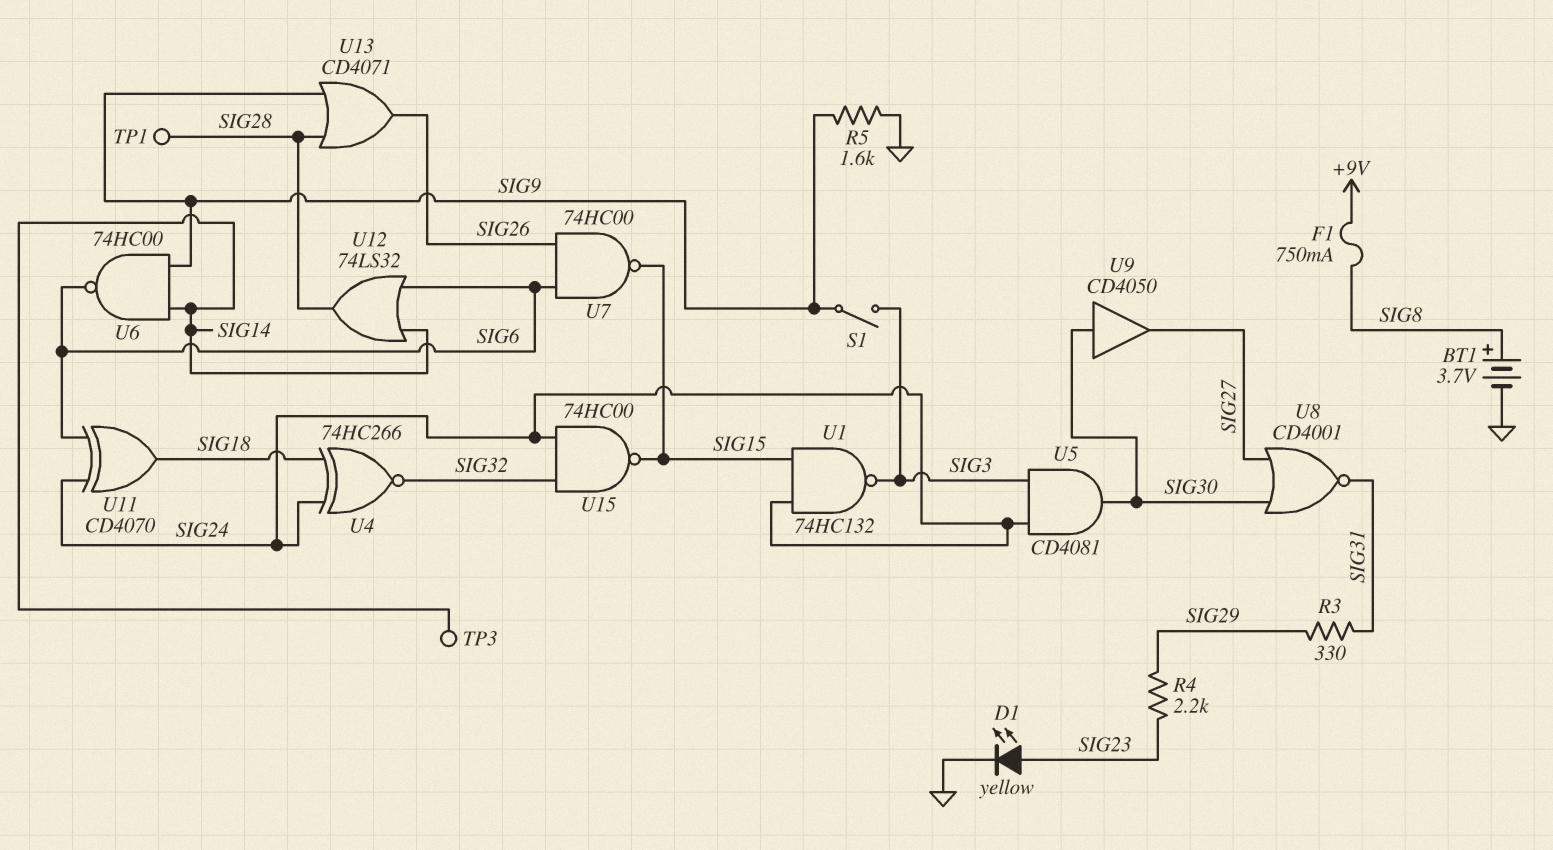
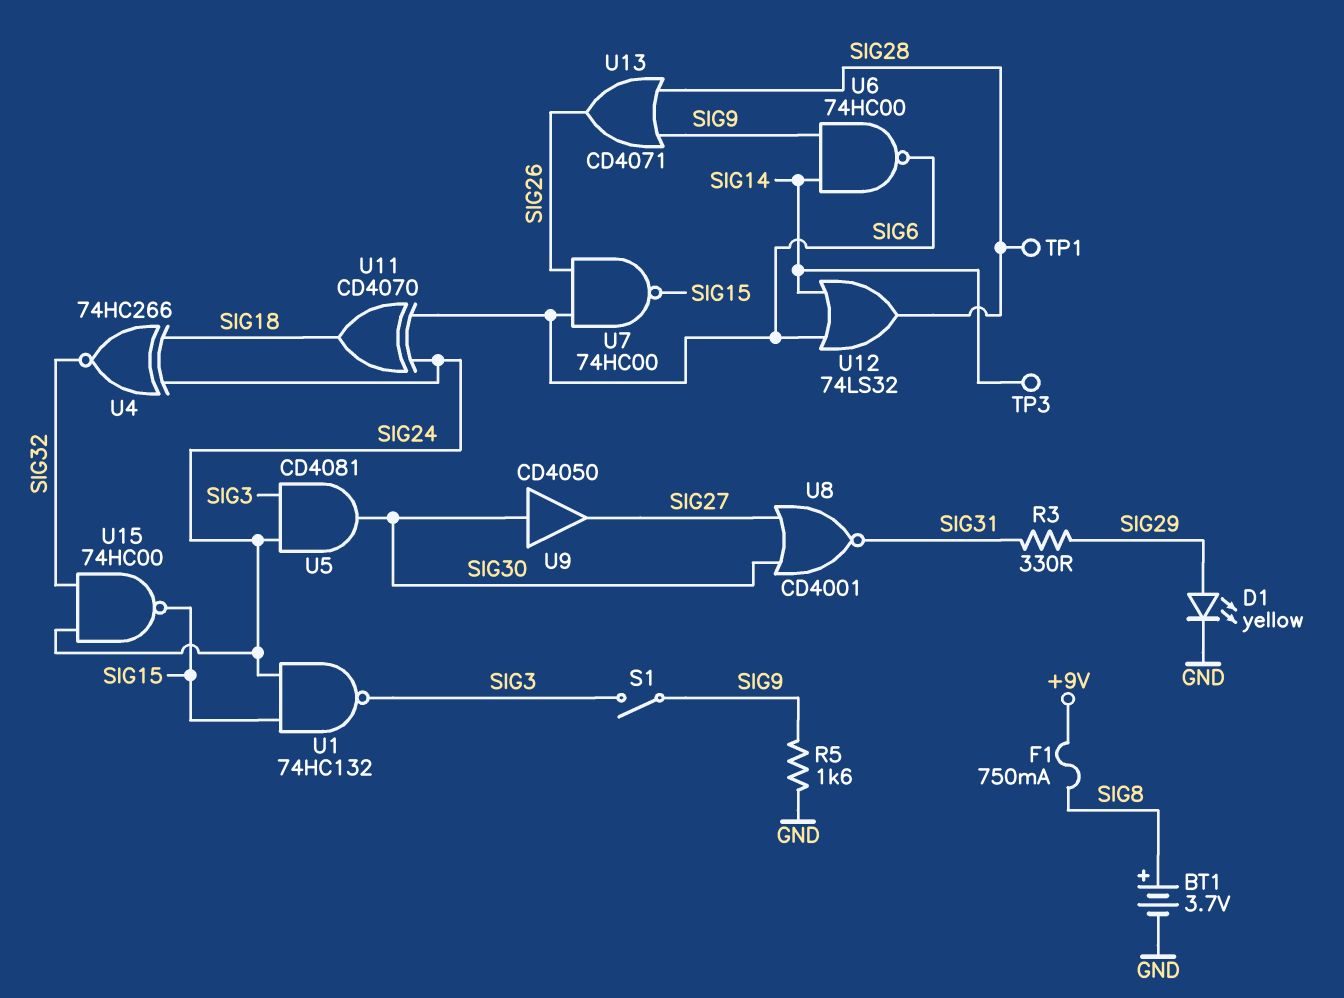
D1: LED yellow (A SIG23, K GND) -> LED yellow (A SIG29, K GND)
R4: 2.2k (SIG23, SIG29) -> none

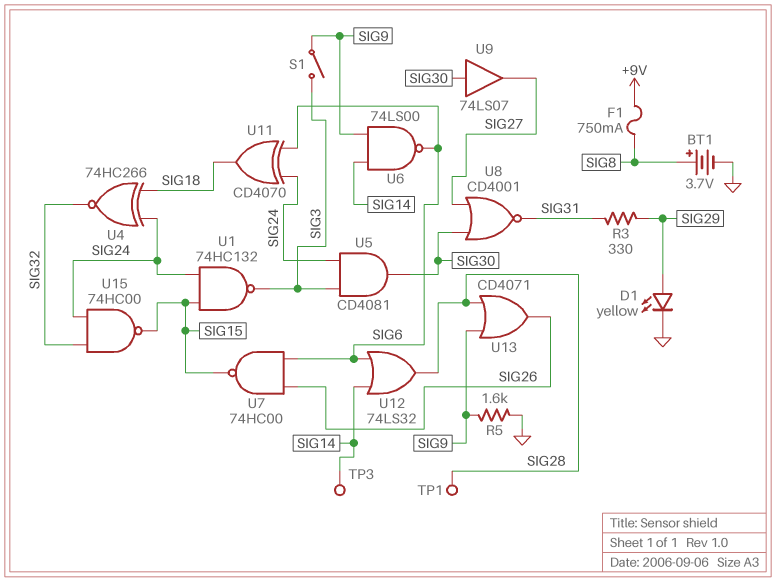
U6: NAND 74HC00 (in SIG9, in SIG14, out SIG6) -> NAND 74LS00 (in SIG9, in SIG14, out SIG6)
U9: buffer CD4050 (in SIG30, out SIG27) -> buffer 74LS07 (in SIG30, out SIG27)

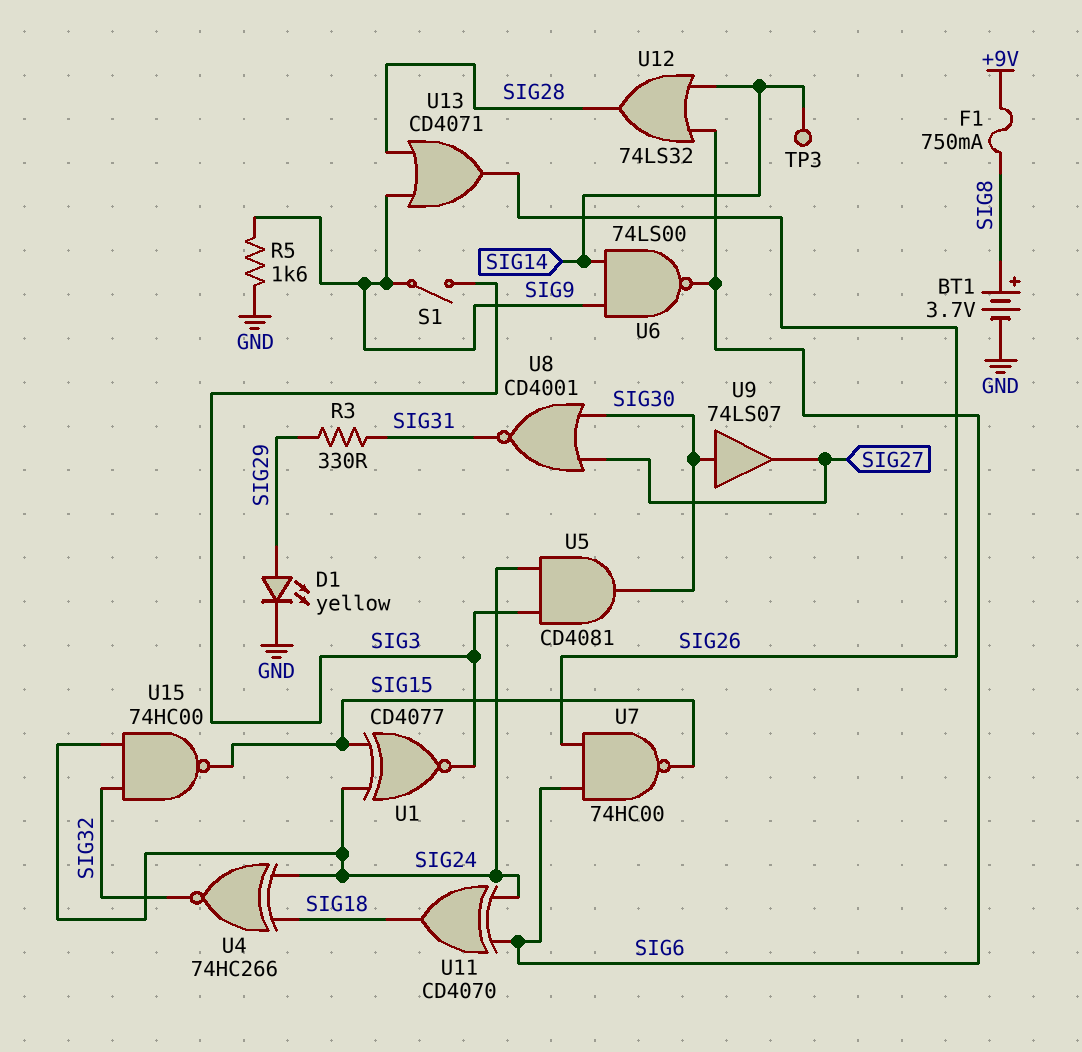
TP1: test point (SIG28) -> none
U1: NAND 74HC132 (in SIG15, in SIG24, out SIG3) -> XNOR CD4077 (in SIG15, in SIG24, out SIG3)

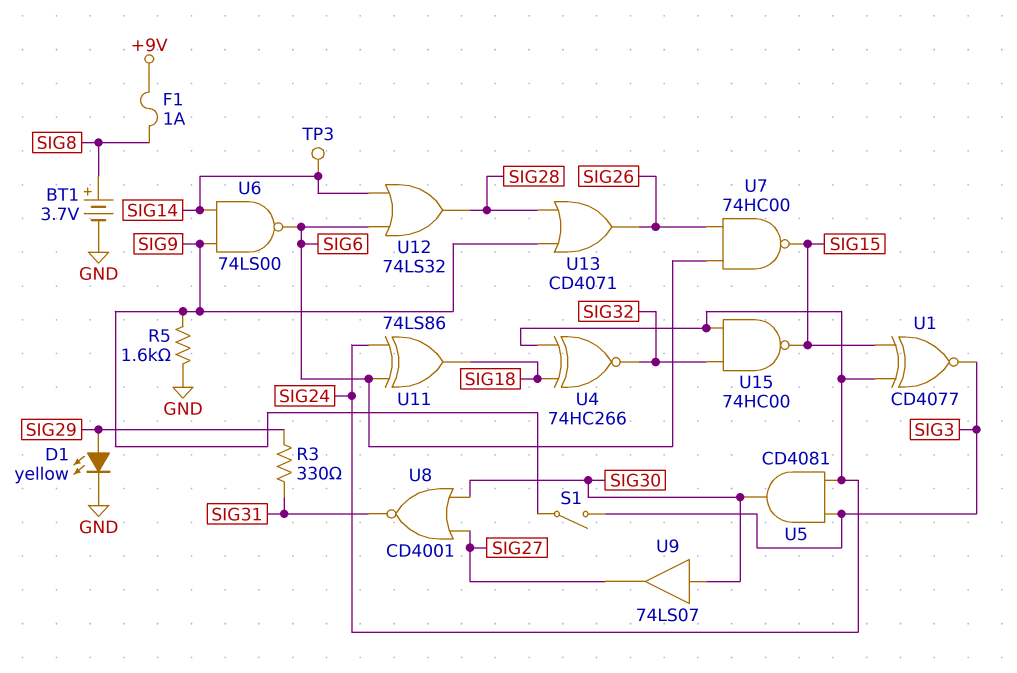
F1: 750mA (+9V, SIG8) -> 1A (+9V, SIG8)
U11: XOR CD4070 (in SIG6, in SIG24, out SIG18) -> XOR 74LS86 (in SIG6, in SIG24, out SIG18)

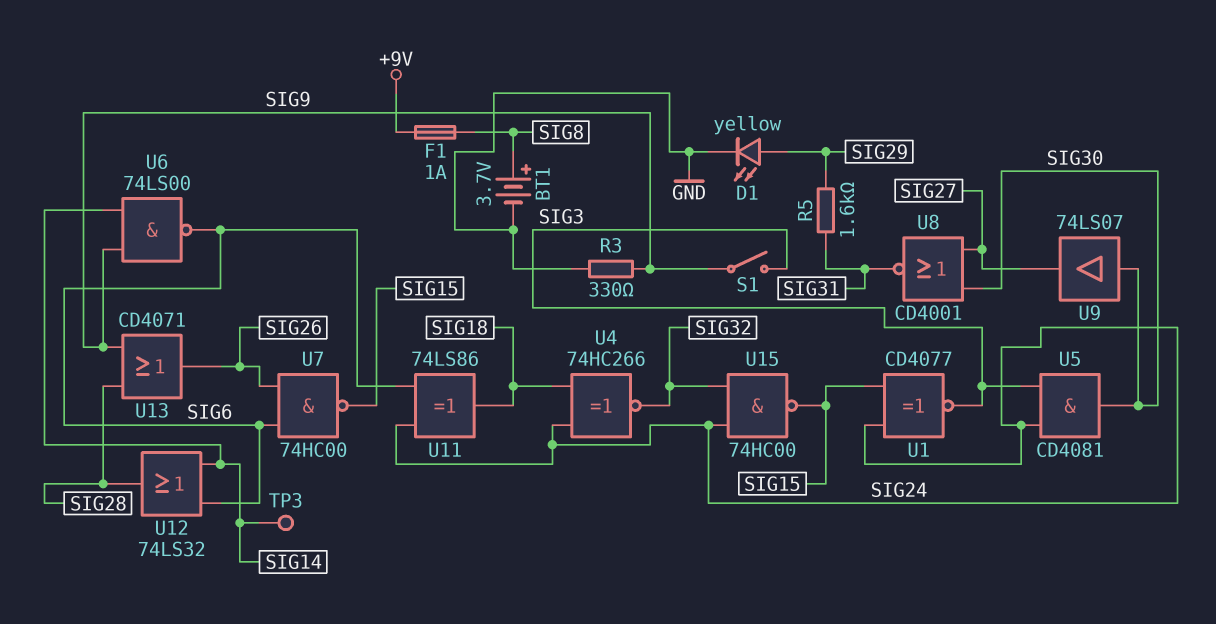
R3: 330 (SIG29, SIG31) -> 330 (GND, SIG9)
R5: 1.6k (GND, SIG9) -> 1.6k (SIG29, SIG31)

